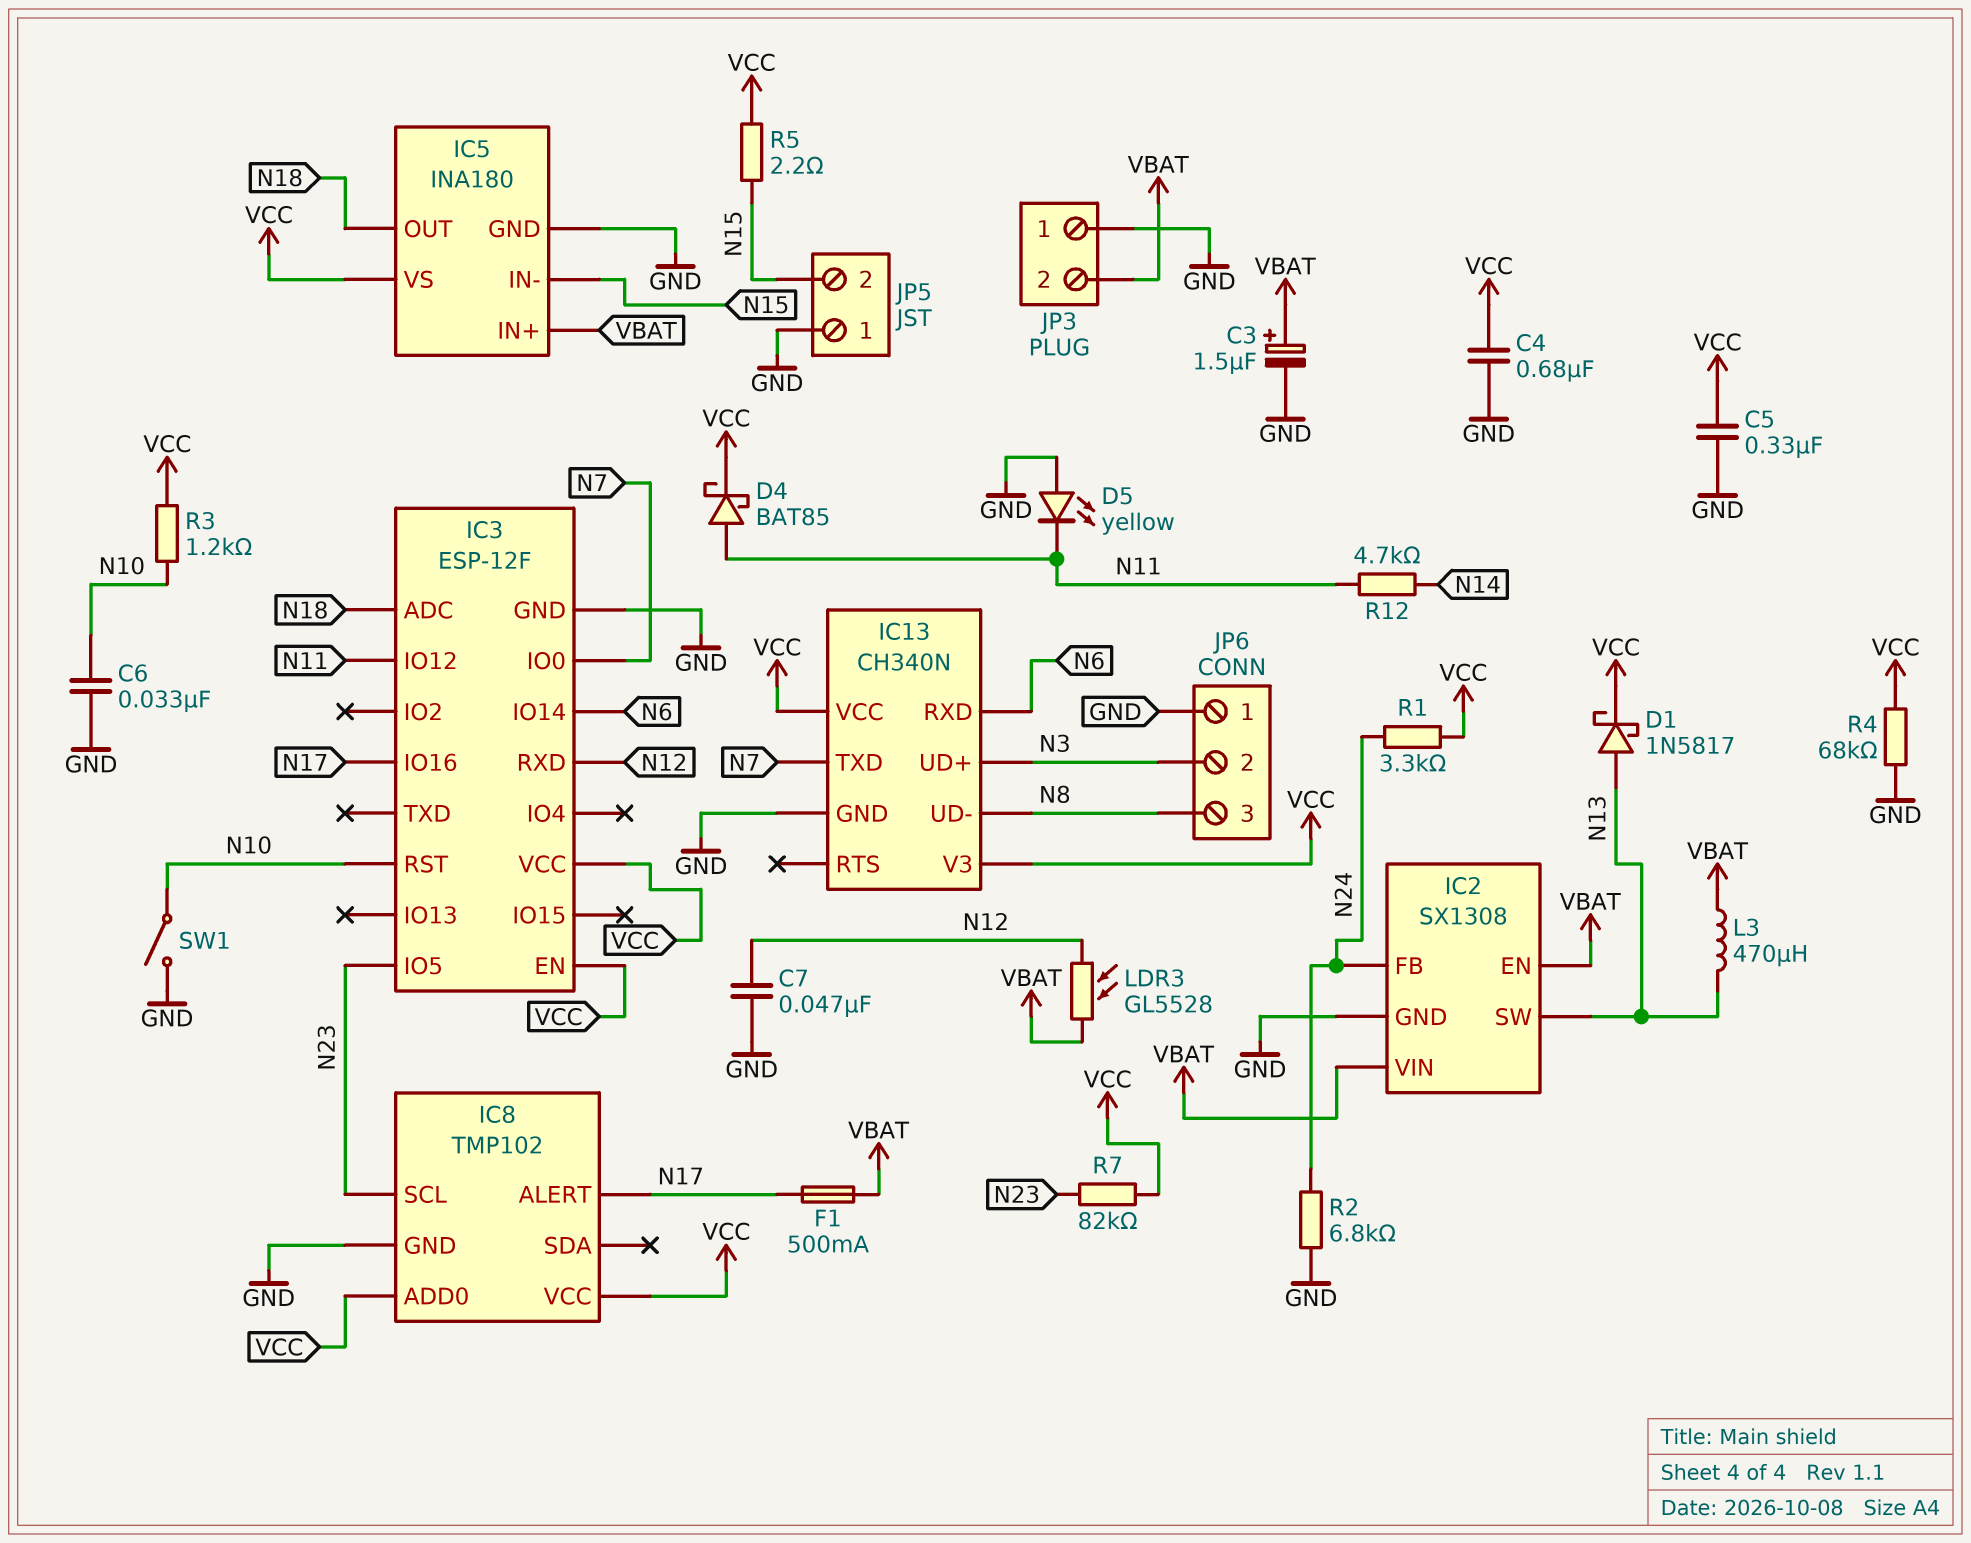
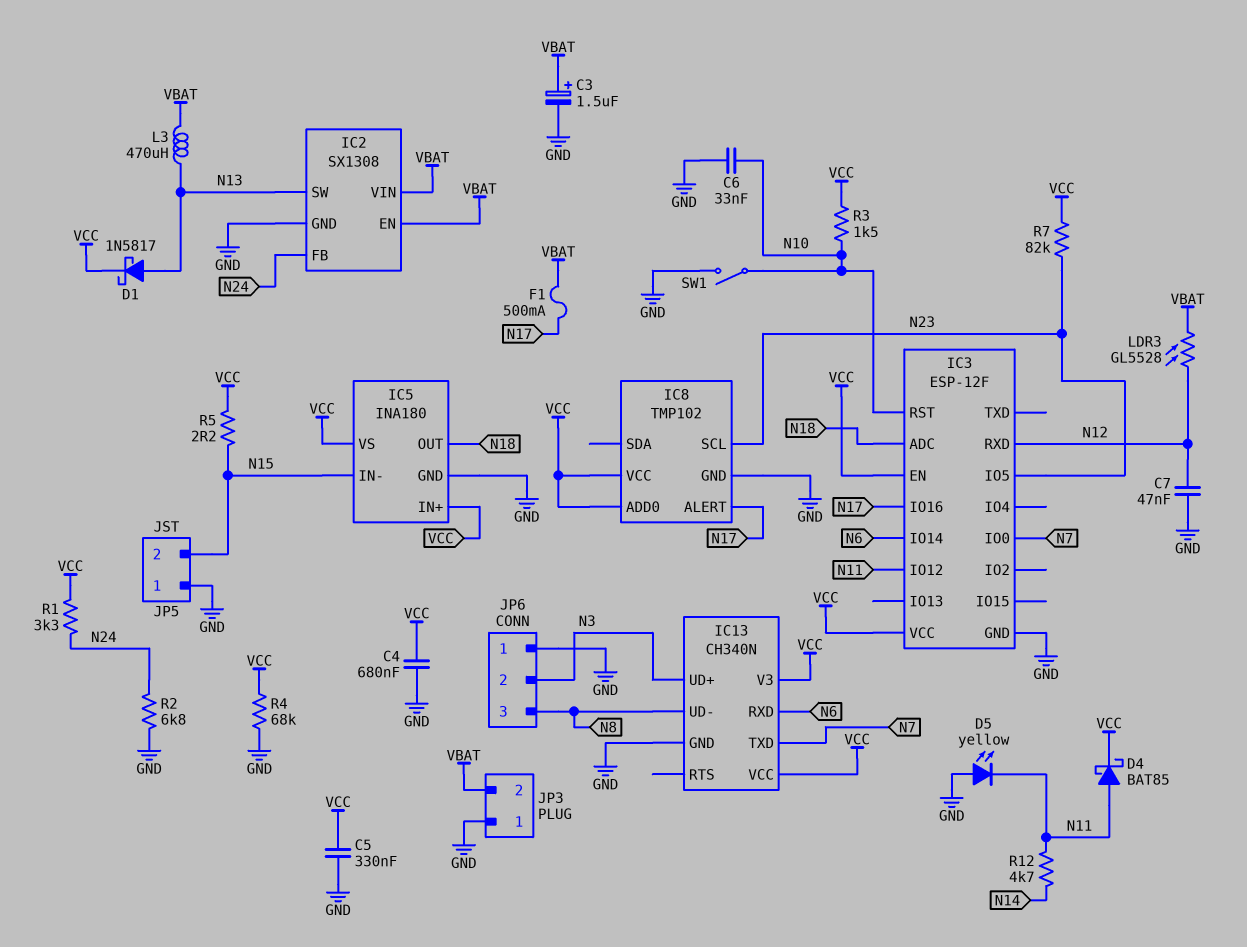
IC5 pin IN+: VBAT -> VCC
R3: 1.2k (N10, VCC) -> 1.5k (N10, VCC)

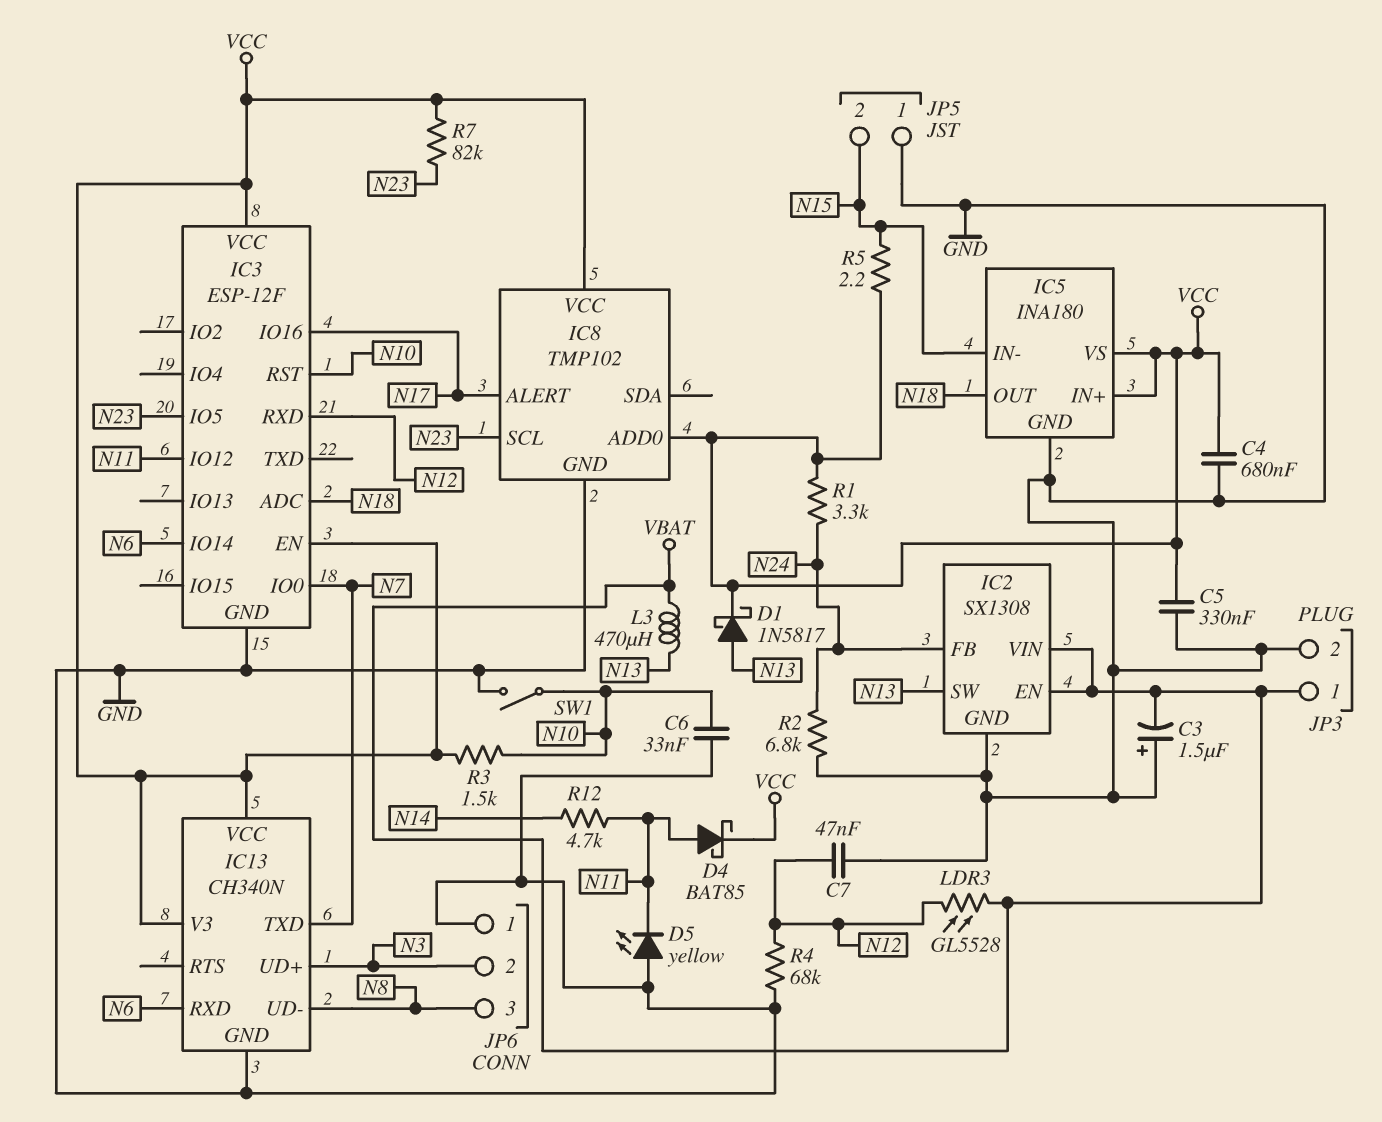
C3: 1.5uF (plus VBAT, minus GND) -> 1.5uF (plus GND, minus VBAT)
F1: 500mA (N17, VBAT) -> none
JP3 pin 1: GND -> VBAT
JP3 pin 2: VBAT -> GND
R4: 68k (GND, VCC) -> 68k (GND, N12)

